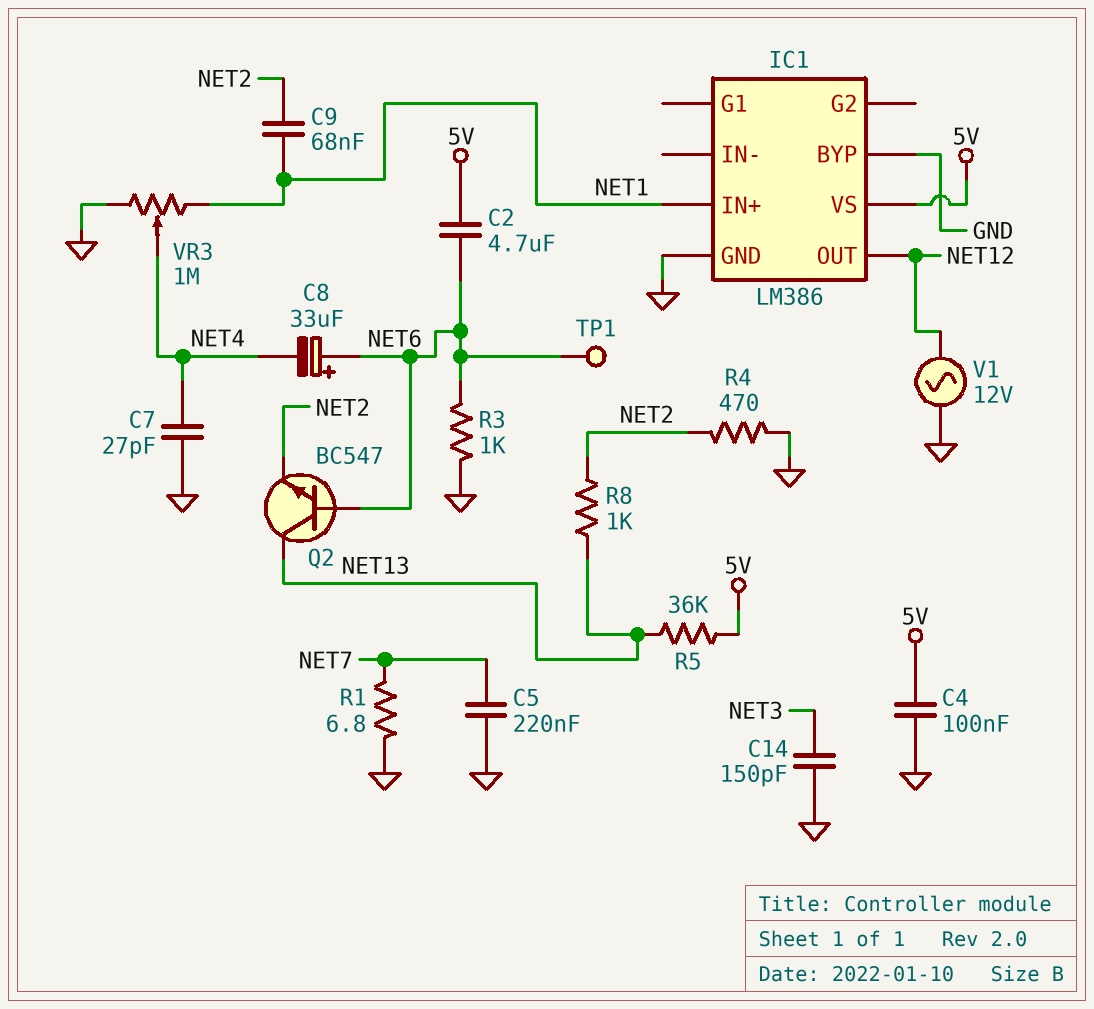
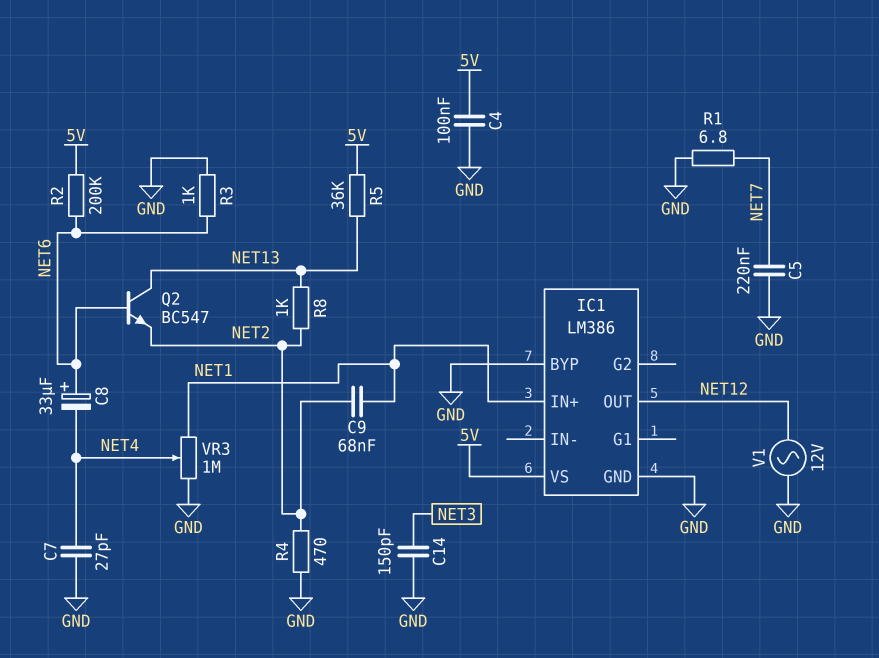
C2: 4.7uF (5V, NET6) -> none
R2: none -> 200k (5V, NET6)
TP1: test point (NET6) -> none

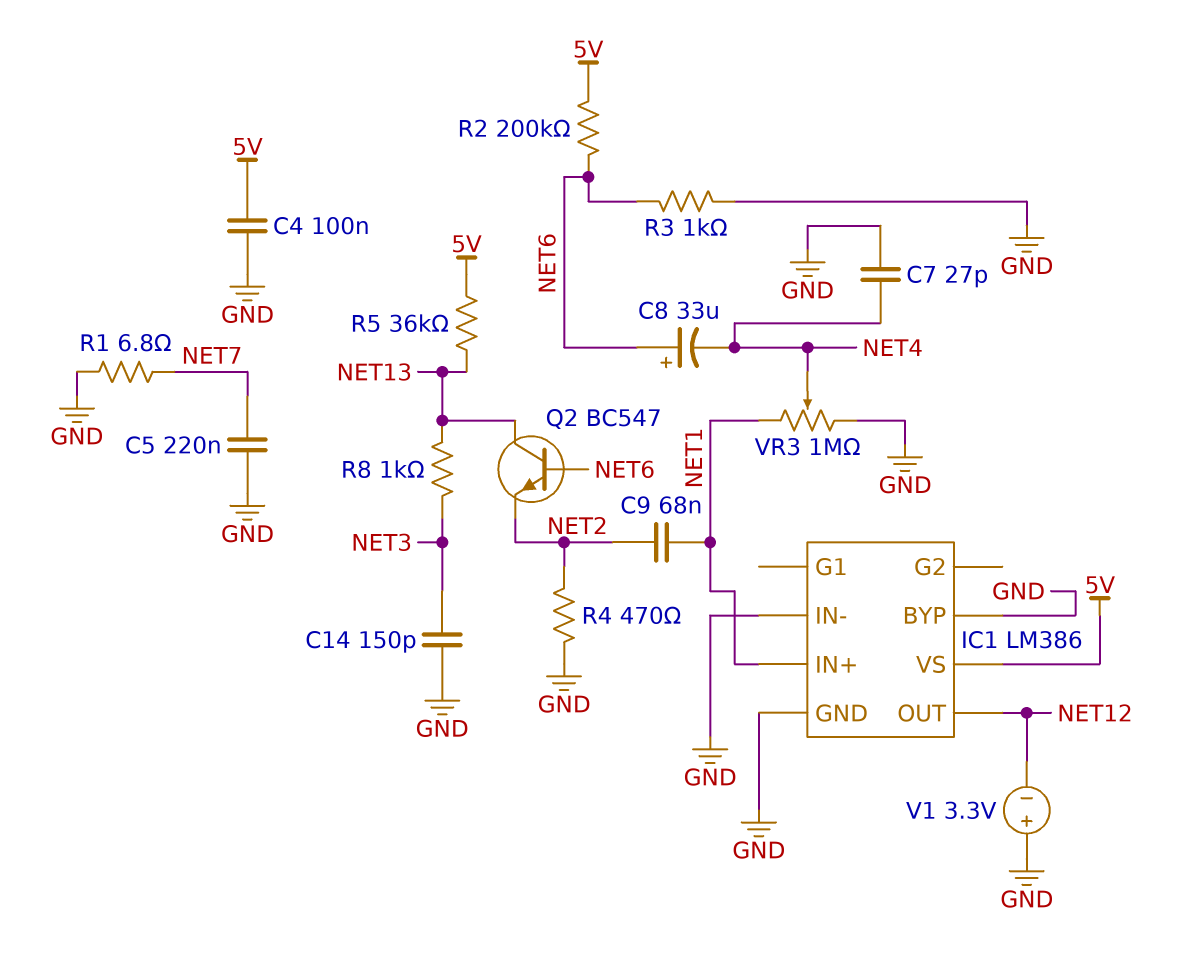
IC1 pin IN-: none -> GND
R8: 1k (NET2, NET13) -> 1k (NET3, NET13)
V1: AC 12V (GND, NET12) -> 3.3V (plus GND, minus NET12)

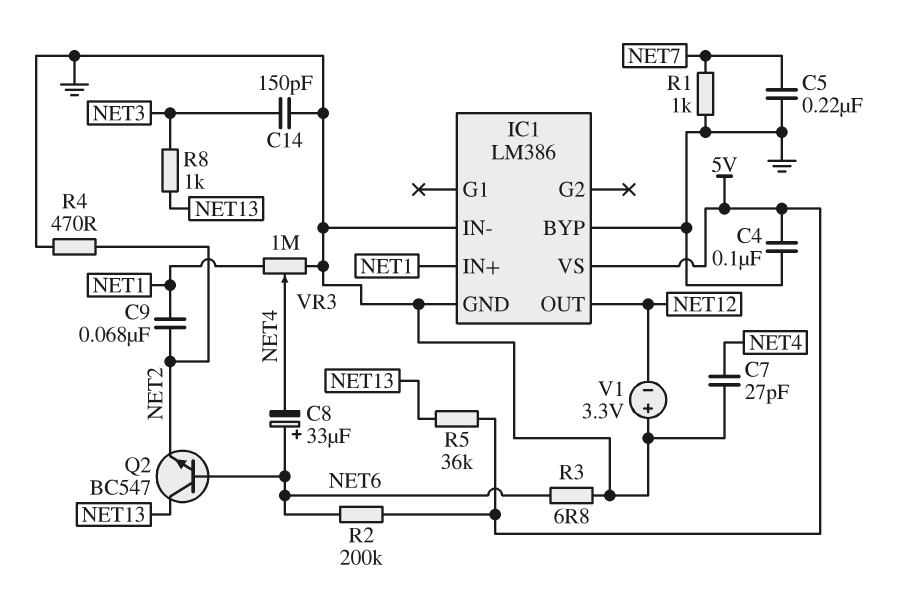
R1: 6.8 (GND, NET7) -> 1k (GND, NET7)
R3: 1k (GND, NET6) -> 6.8 (GND, NET6)

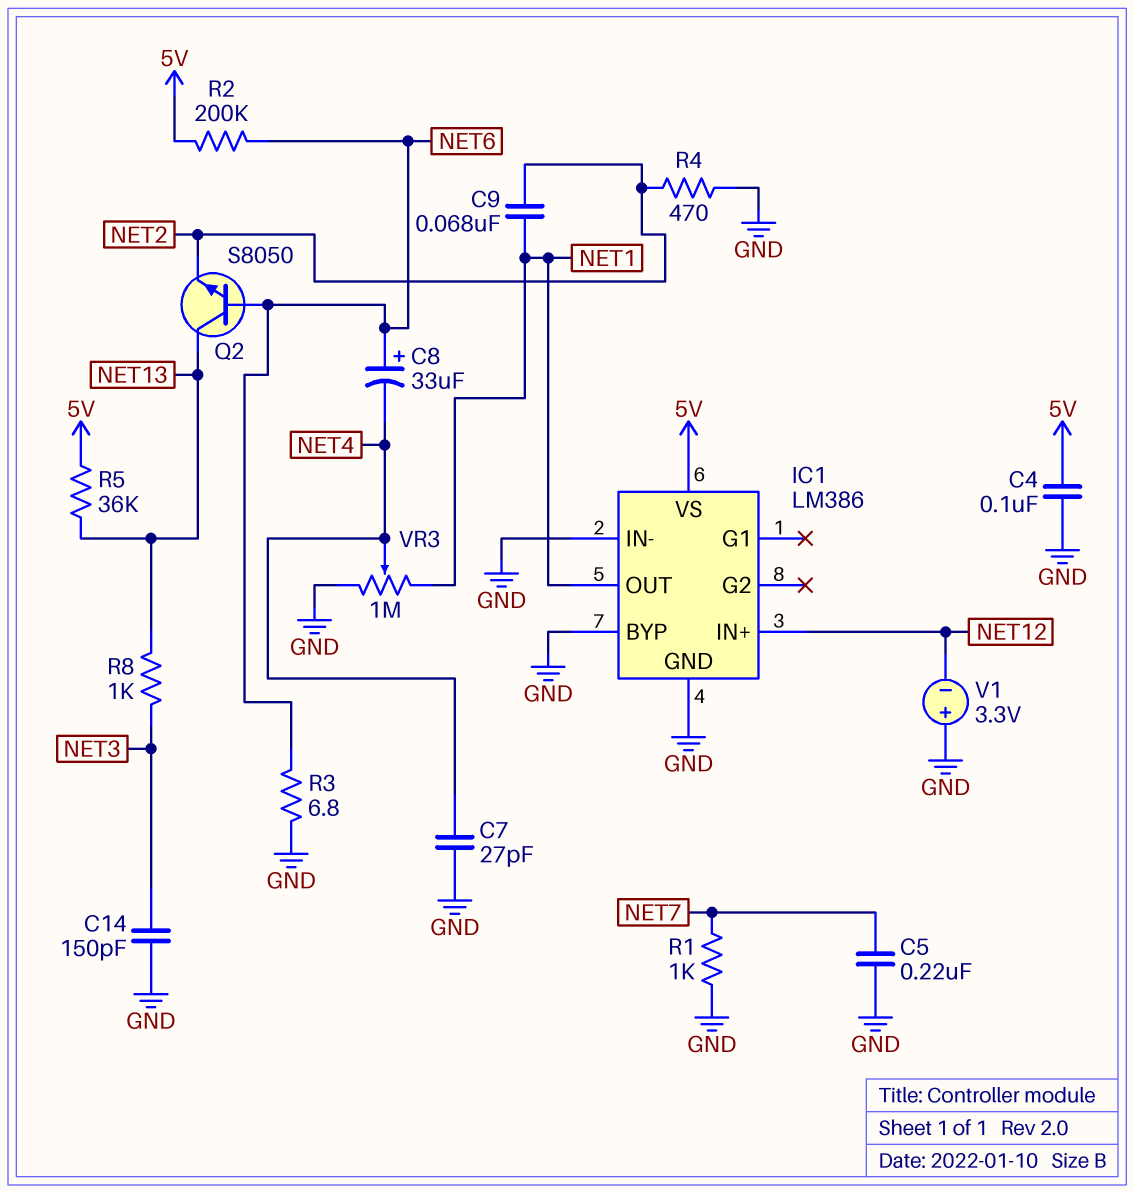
IC1 pin IN+: NET1 -> NET12
IC1 pin OUT: NET12 -> NET1
Q2: NPN BC547 (B NET6, C NET13, E NET2) -> NPN S8050 (B NET6, C NET13, E NET2)

